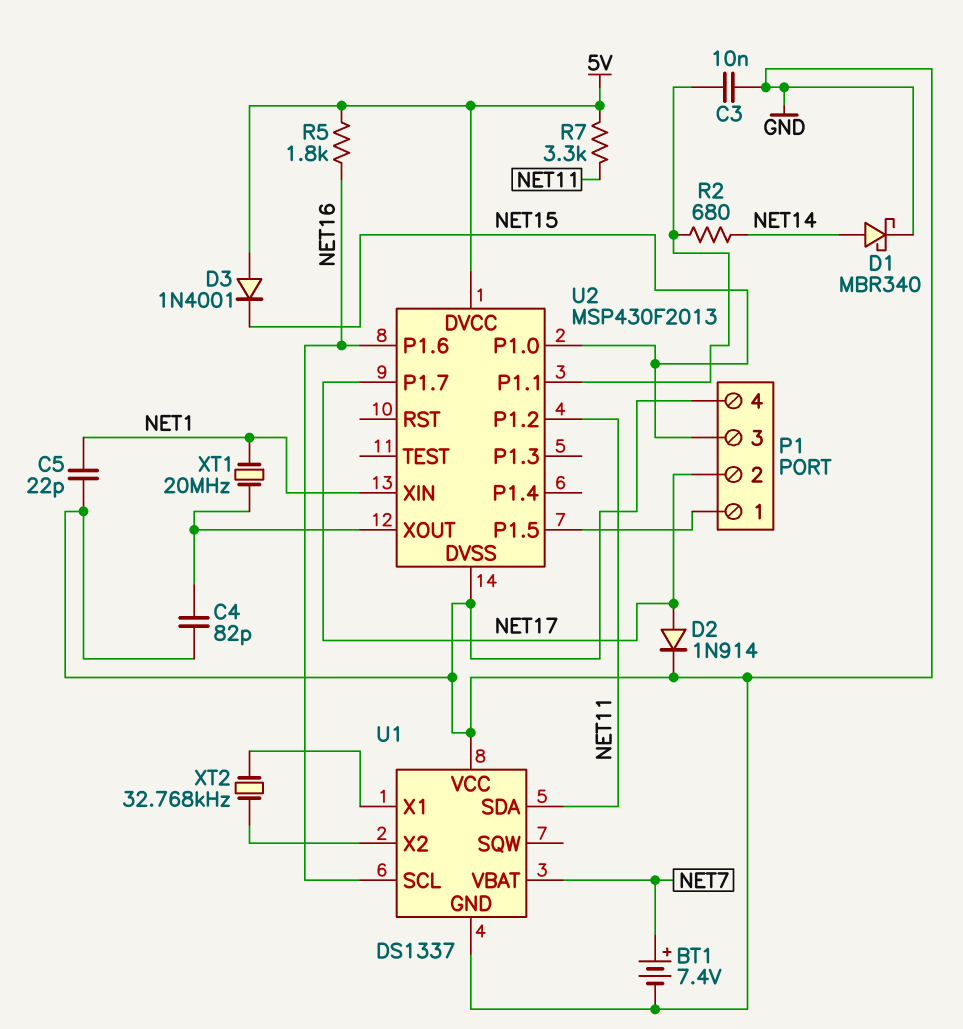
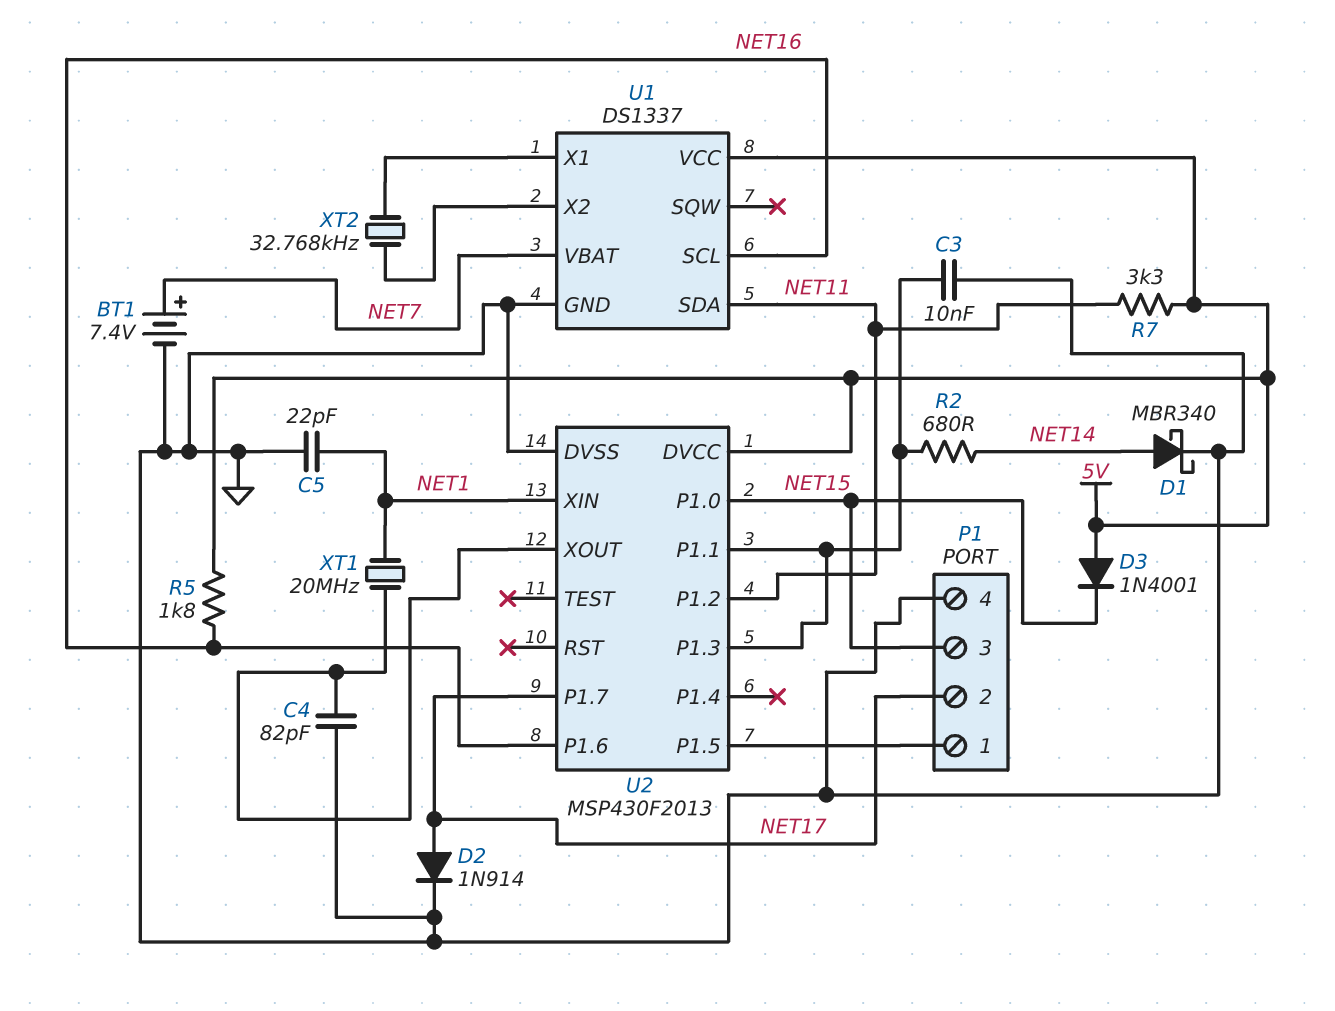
U1 pin VCC: GND -> 5V
U2 pin P1.3: none -> U2/P1.1

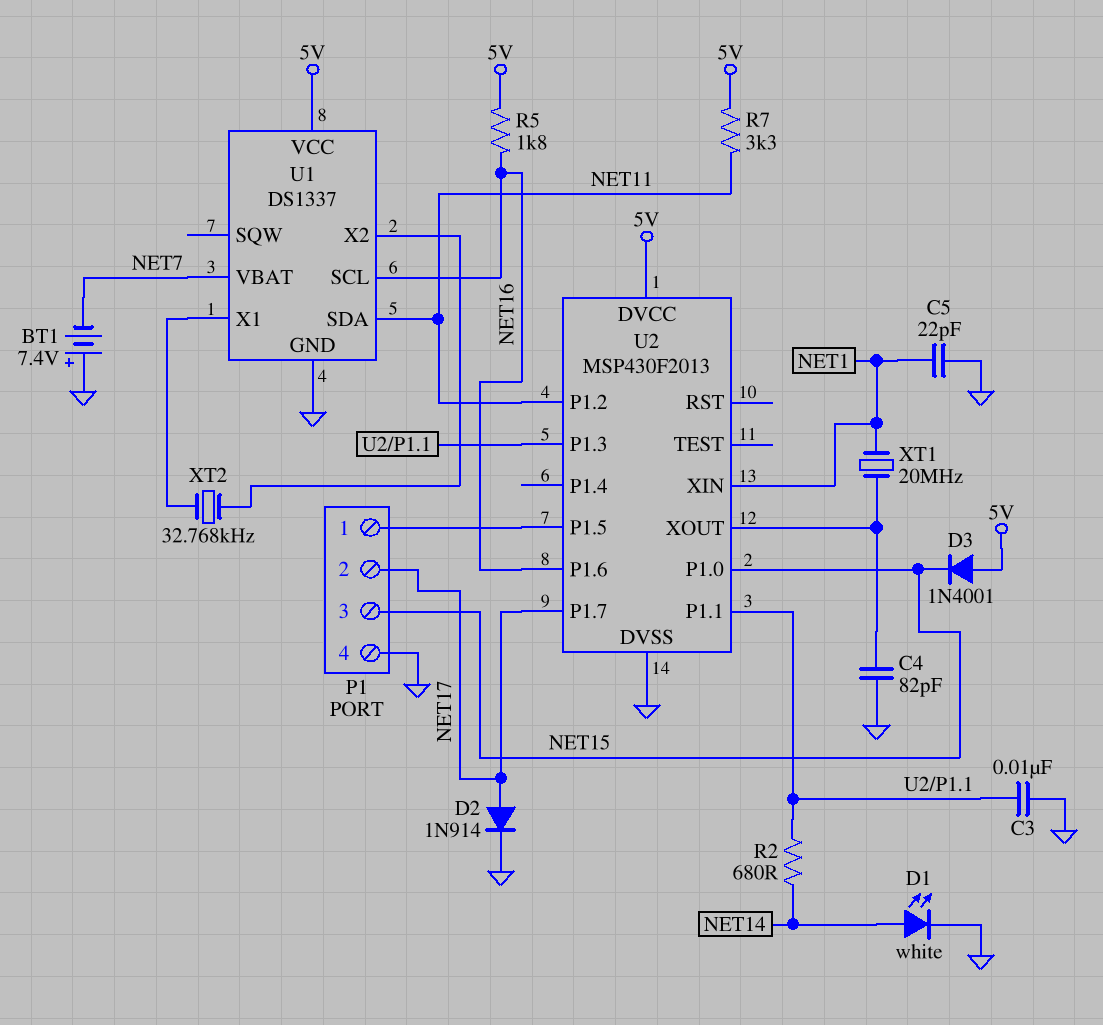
BT1: 7.4V (plus NET7, minus GND) -> 7.4V (plus GND, minus NET7)
D1: schottky MBR340 (A NET14, K GND) -> LED white (A NET14, K GND)

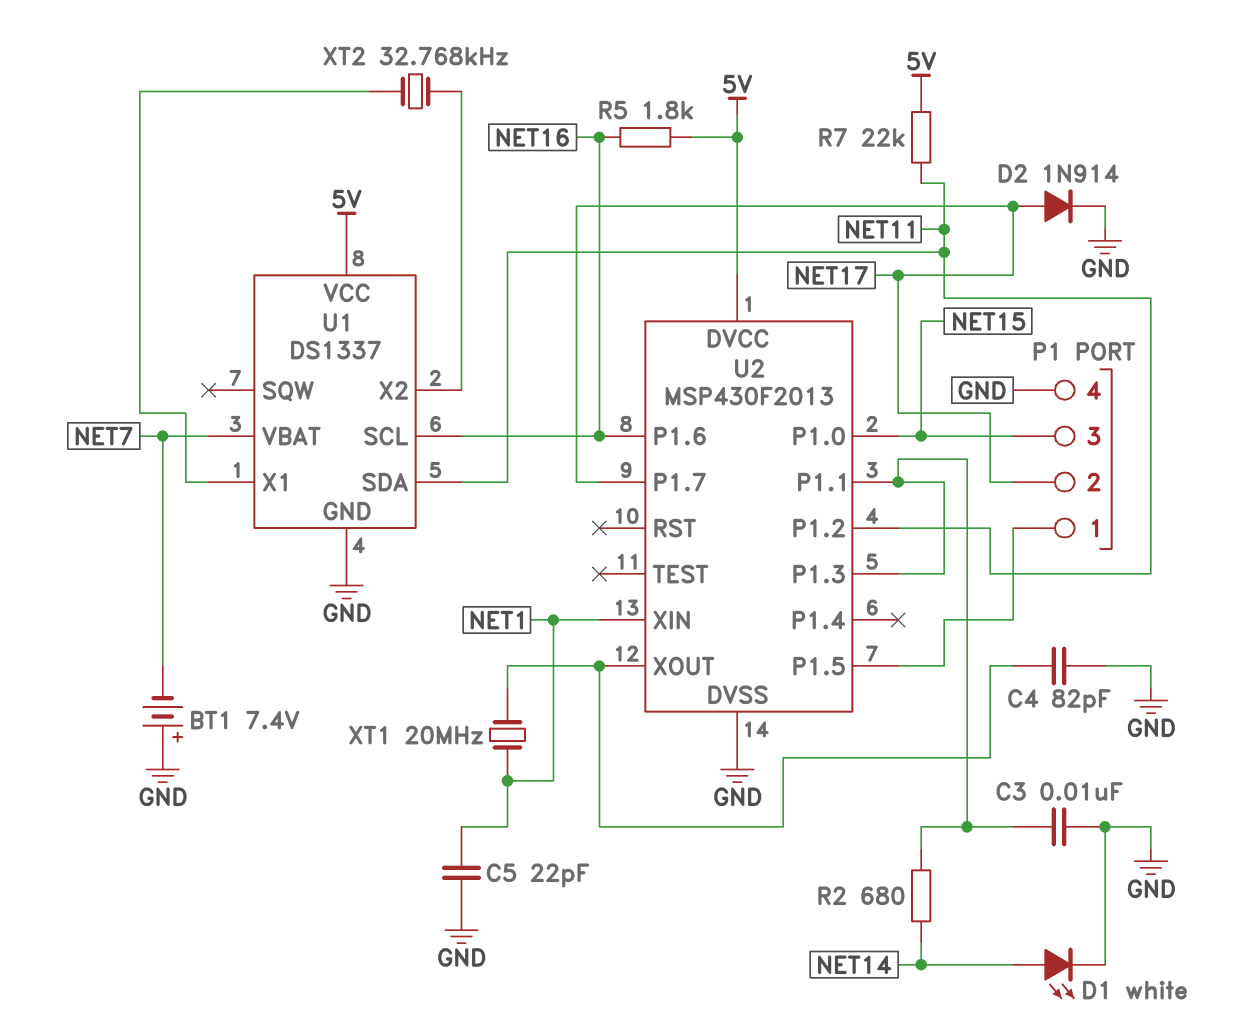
D3: diode 1N4001 (A 5V, K NET15) -> none
R7: 3.3k (5V, NET11) -> 22k (5V, NET11)

